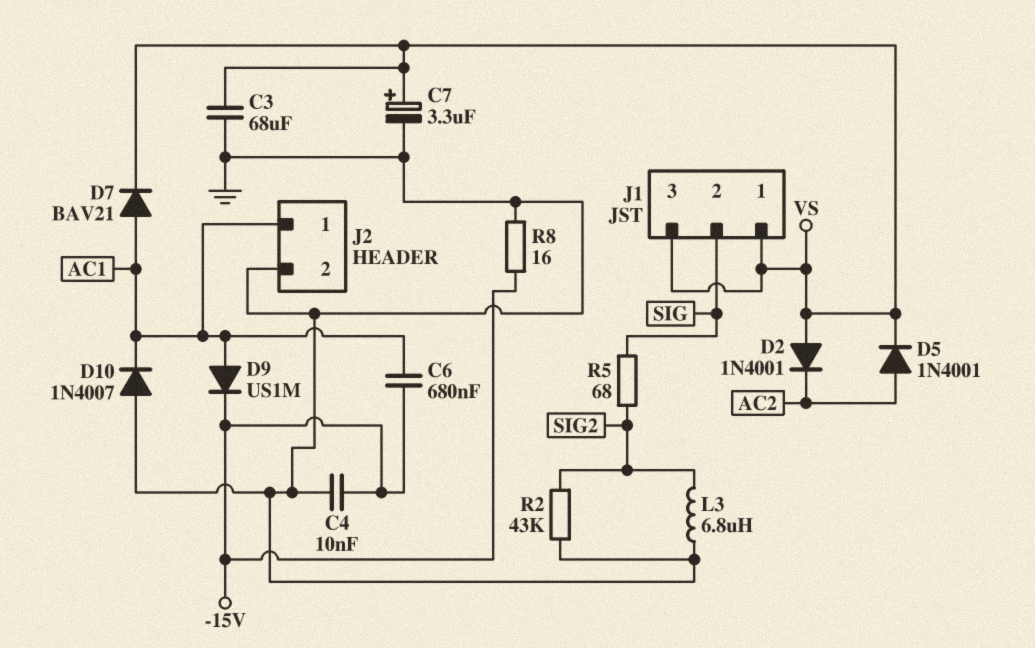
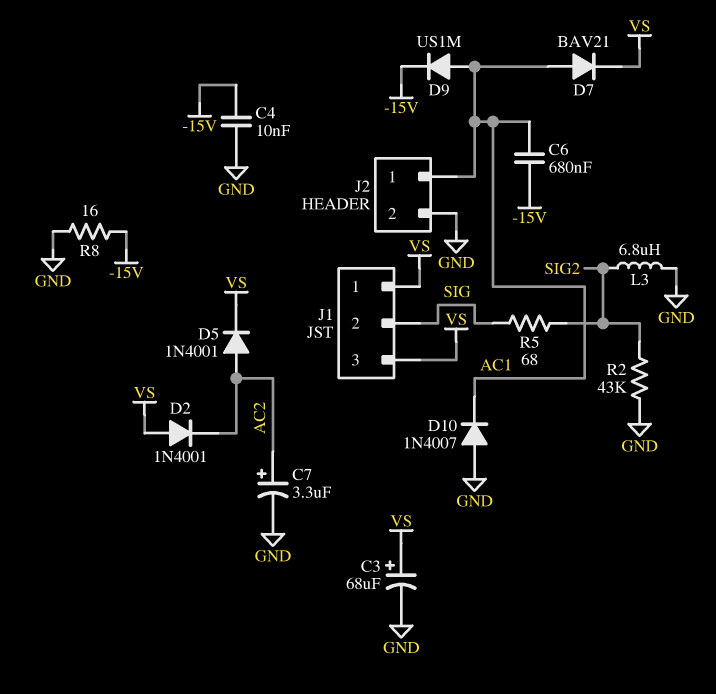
C3: 68uF (GND, VS) -> 68uF (plus VS, minus GND)
C7: 3.3uF (plus VS, minus GND) -> 3.3uF (plus AC2, minus GND)

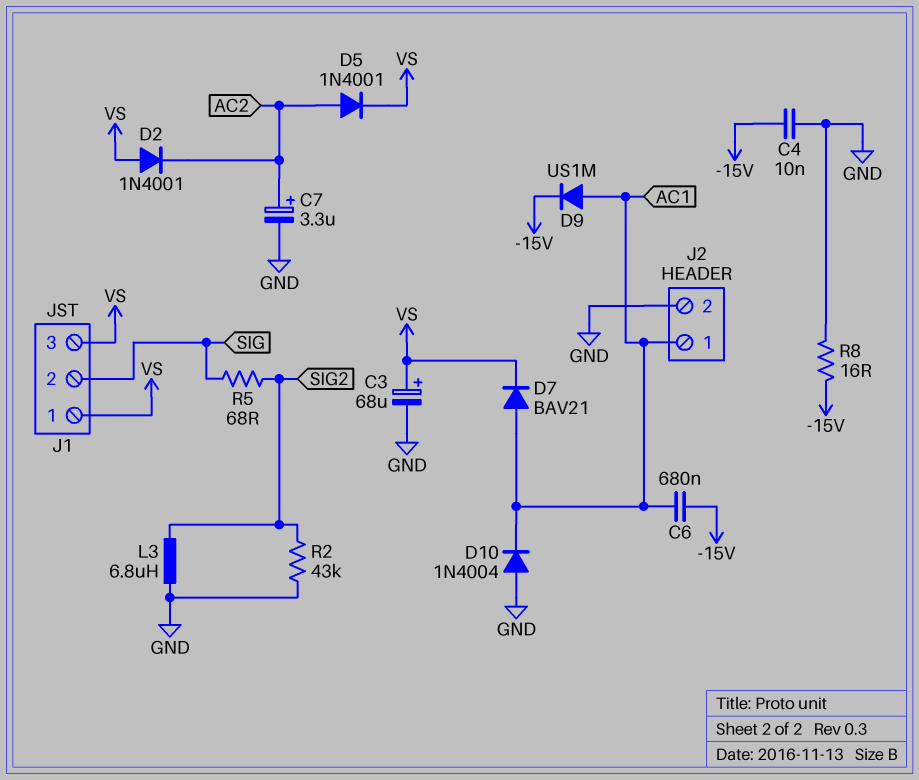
D10: diode 1N4007 (A GND, K AC1) -> diode 1N4004 (A GND, K AC1)

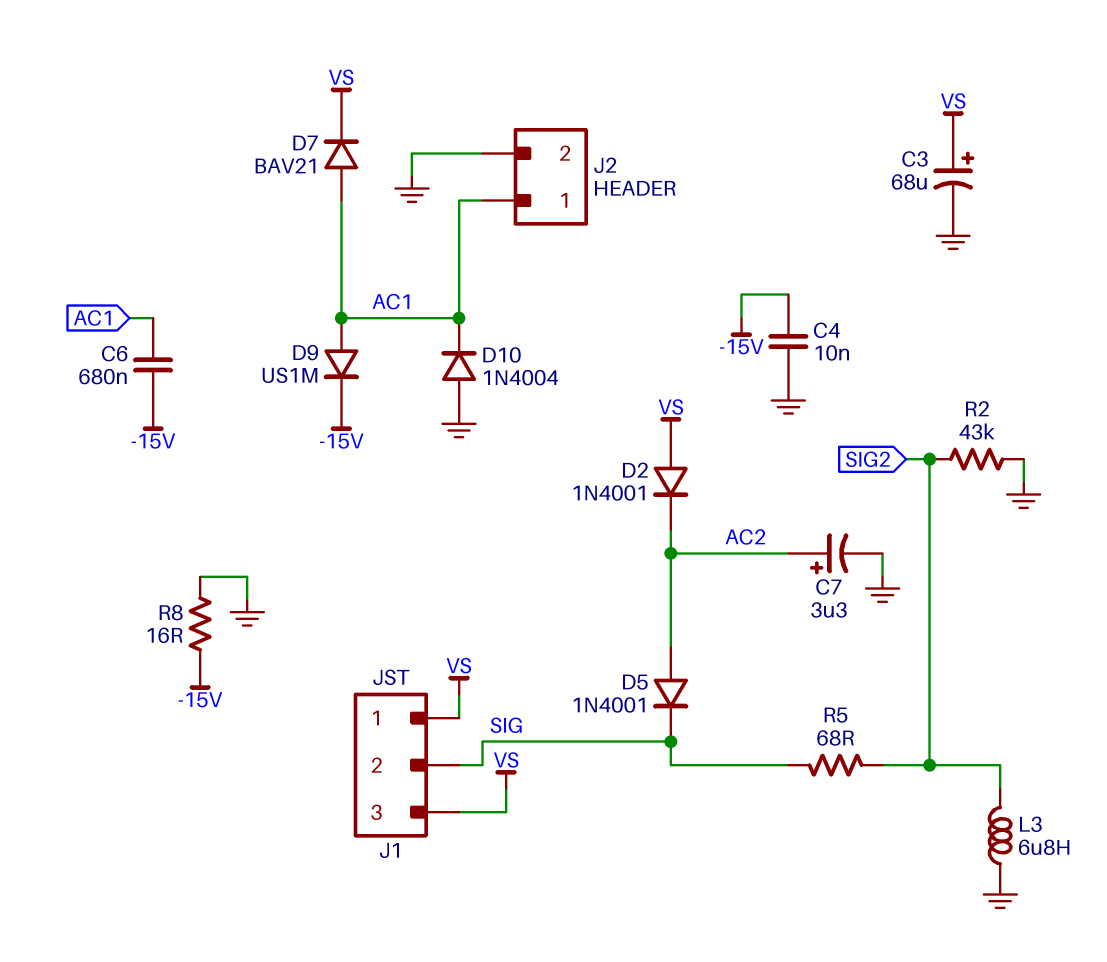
D5: diode 1N4001 (A AC2, K VS) -> diode 1N4001 (A AC2, K SIG)

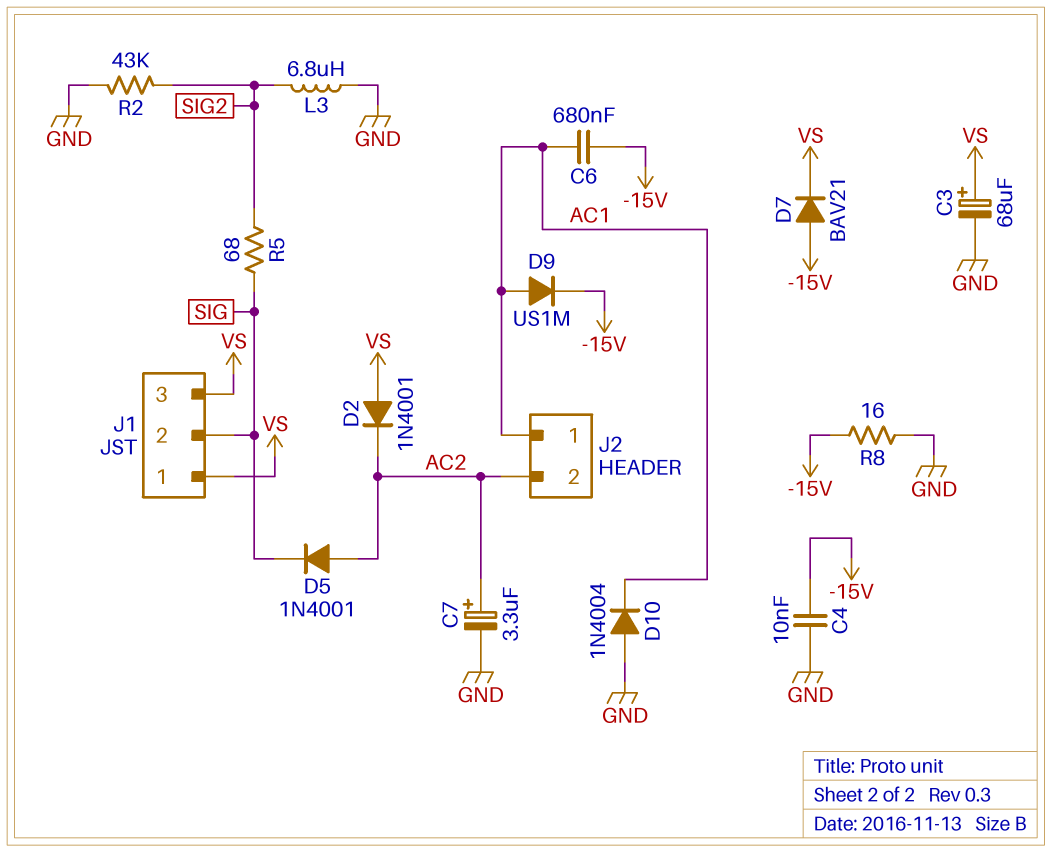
D7: diode BAV21 (A AC1, K VS) -> diode BAV21 (A -15V, K VS)
J2 pin 2: GND -> AC2

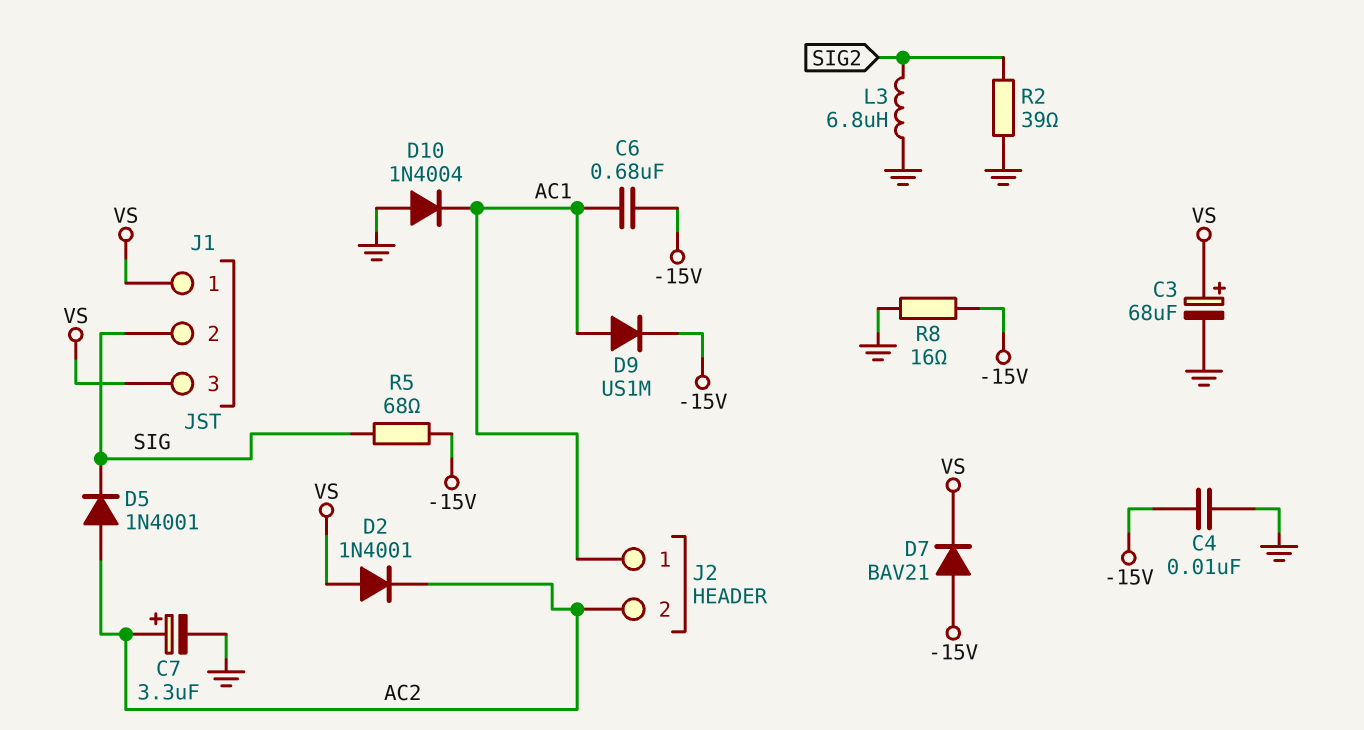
R2: 43k (GND, SIG2) -> 39 (GND, SIG2)
R5: 68 (SIG, SIG2) -> 68 (-15V, SIG)

